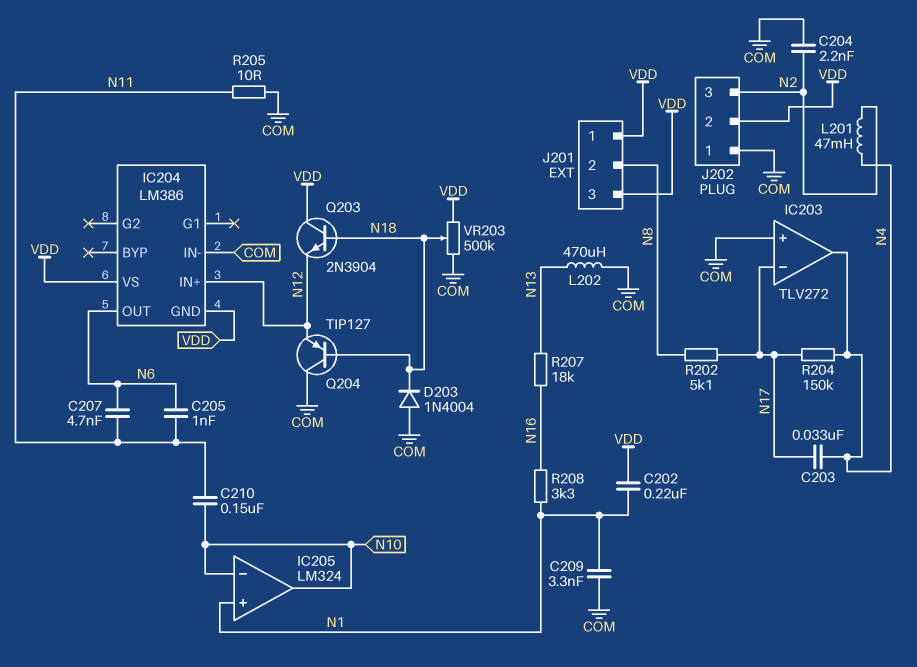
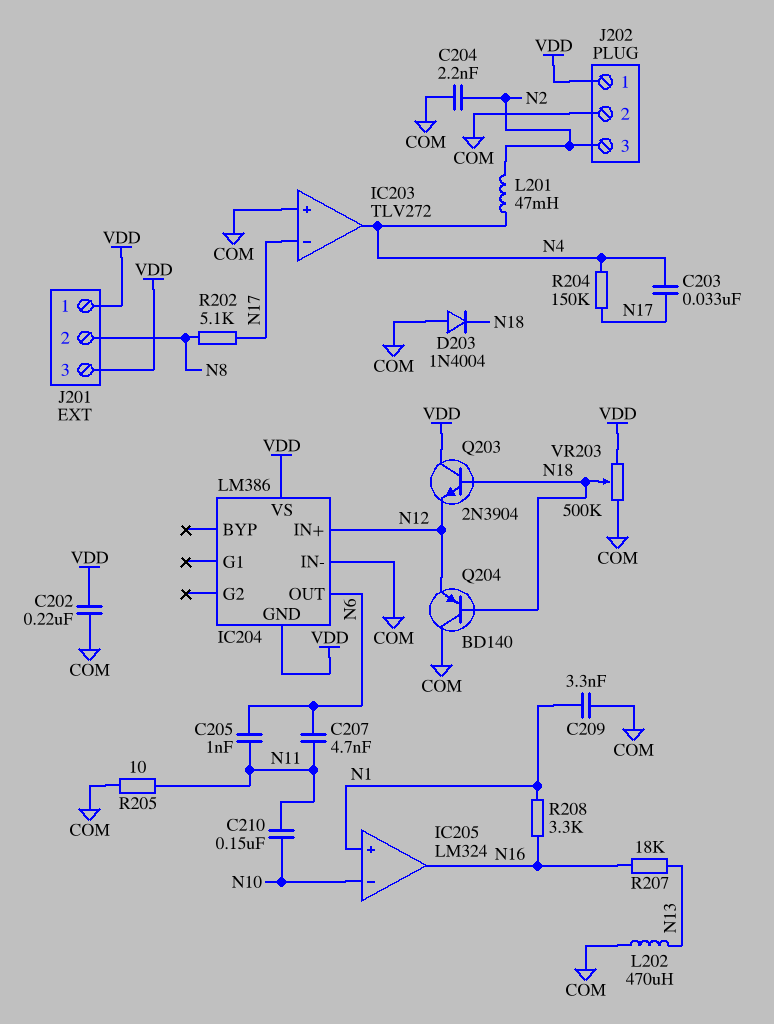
C202: 220nF (N1, VDD) -> 220nF (COM, VDD)
IC205 pin out: N10 -> N16
J202 pin 1: COM -> VDD
J202 pin 2: VDD -> COM
Q204: PNP TIP127 (B N18, C COM, E N12) -> PNP BD140 (B N18, C COM, E N12)

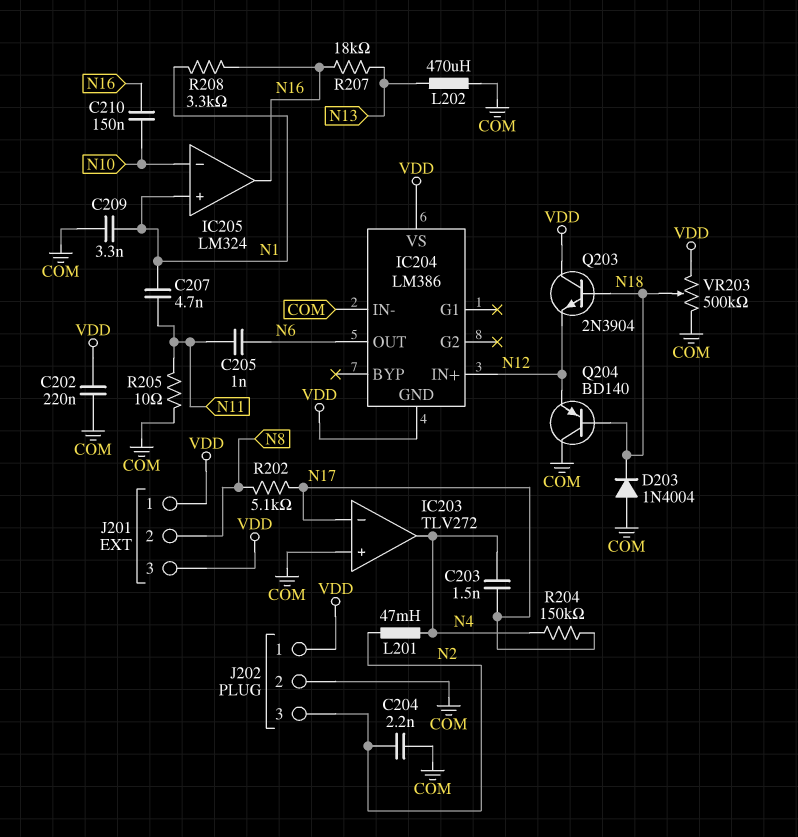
C203: 33nF (N4, N17) -> 1.5nF (N4, N17)
C207: 4.7nF (N6, N11) -> 4.7nF (N1, N11)
C210: 150nF (N10, N11) -> 150nF (N10, N16)

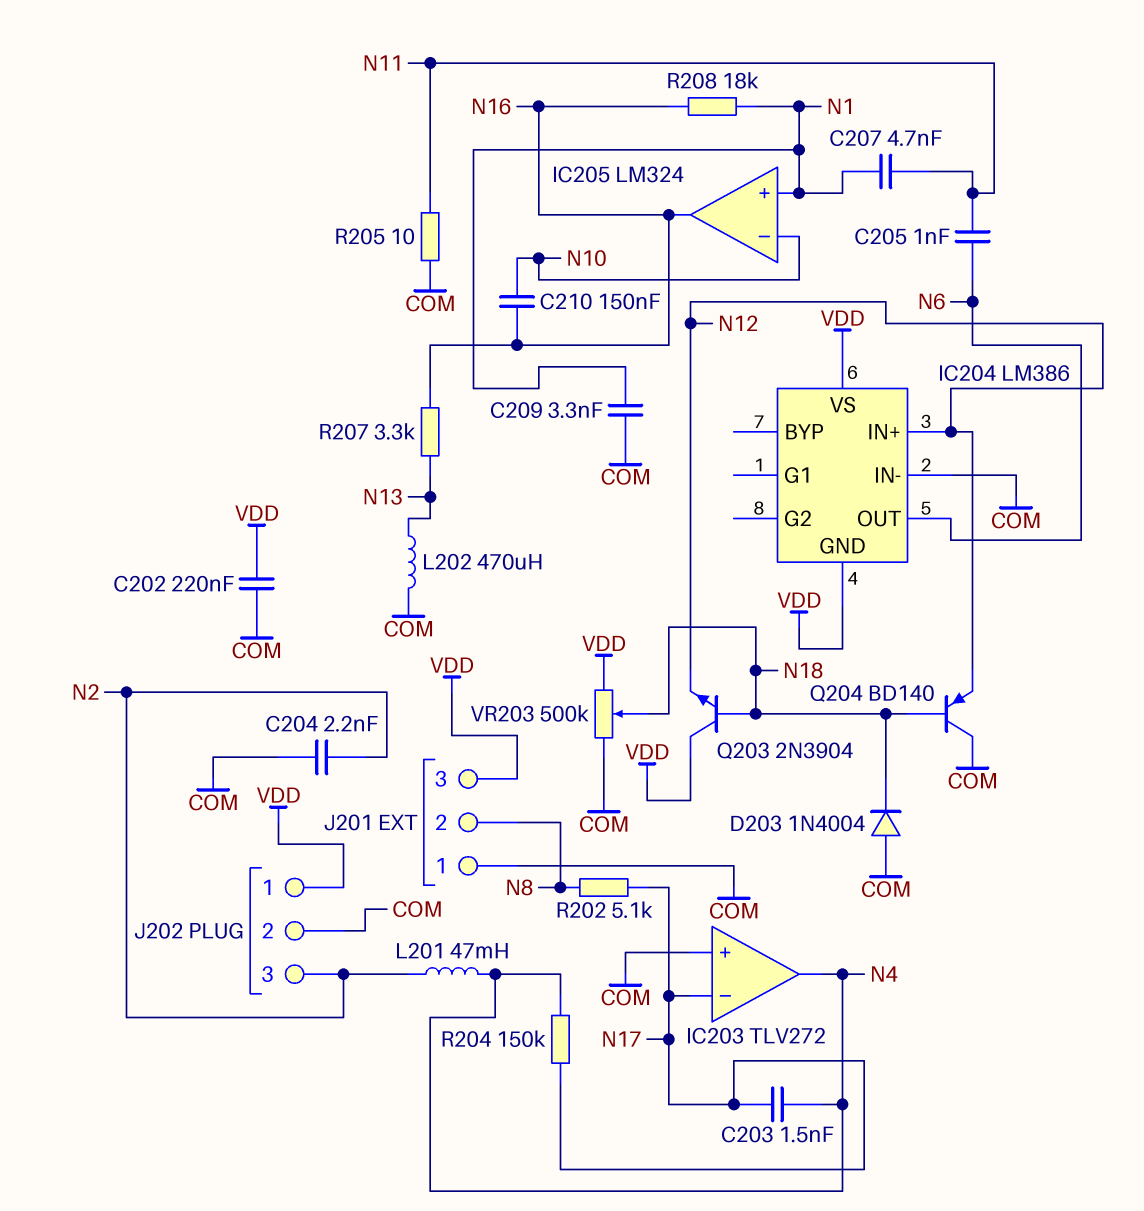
J201 pin 1: VDD -> COM
R207: 18k (N13, N16) -> 3.3k (N13, N16)
R208: 3.3k (N1, N16) -> 18k (N1, N16)

